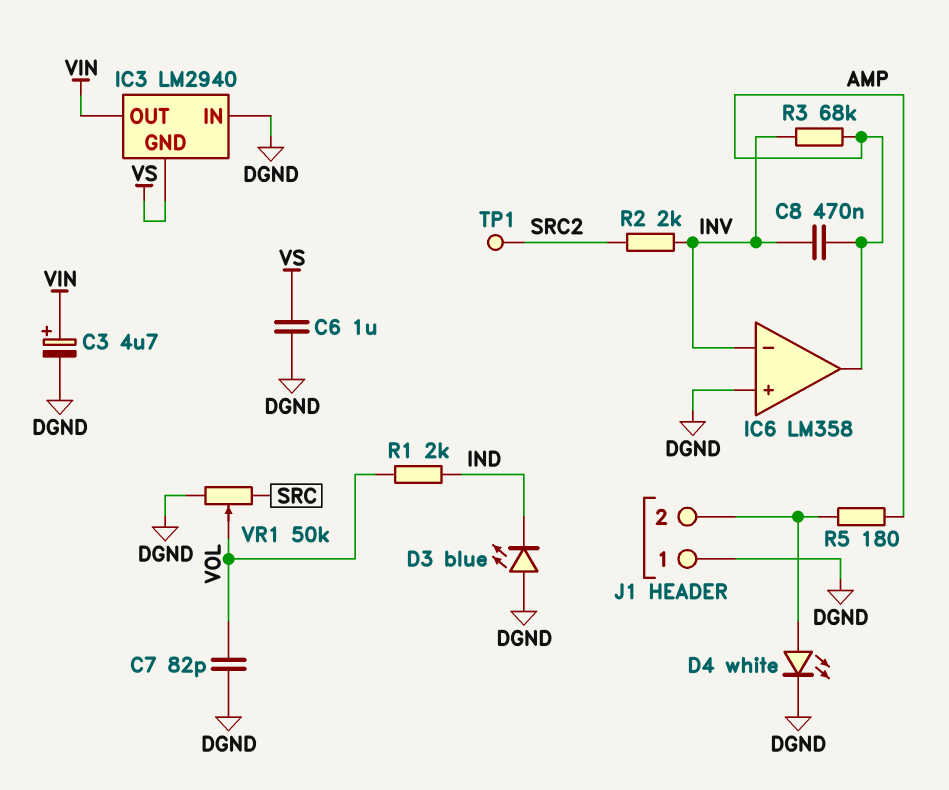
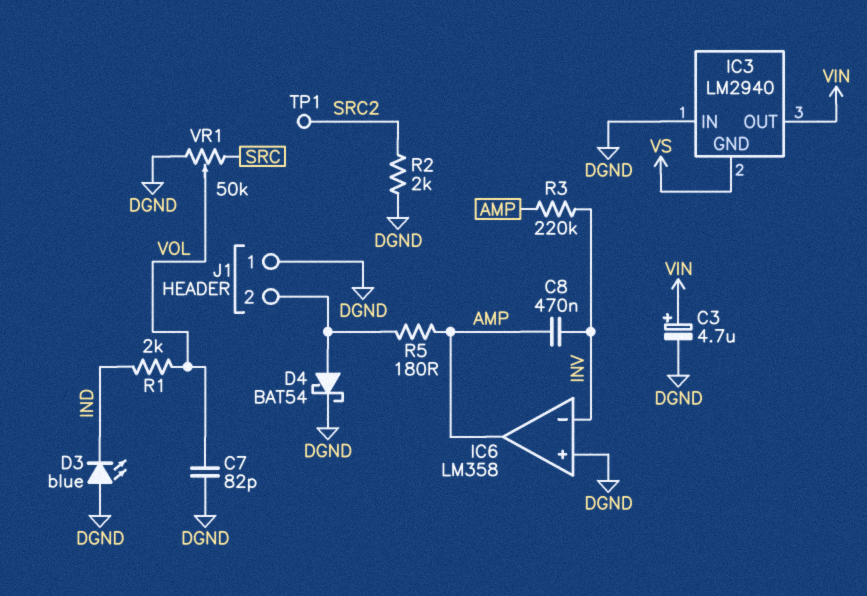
C6: 1uF (DGND, VS) -> none
D4: LED white (A J1/2, K DGND) -> schottky BAT54 (A J1/2, K DGND)
R2: 2k (INV, SRC2) -> 2k (DGND, SRC2)
R3: 68k (AMP, INV) -> 220k (AMP, INV)

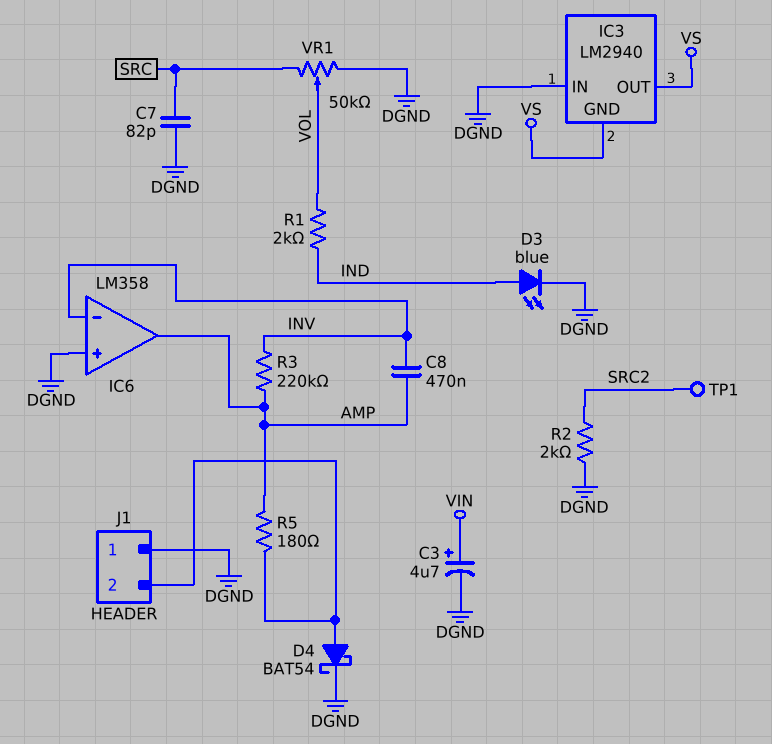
C7: 82pF (DGND, VOL) -> 82pF (DGND, SRC)
D3: LED blue (A DGND, K IND) -> LED blue (A IND, K DGND)
IC3 pin OUT: VIN -> VS

